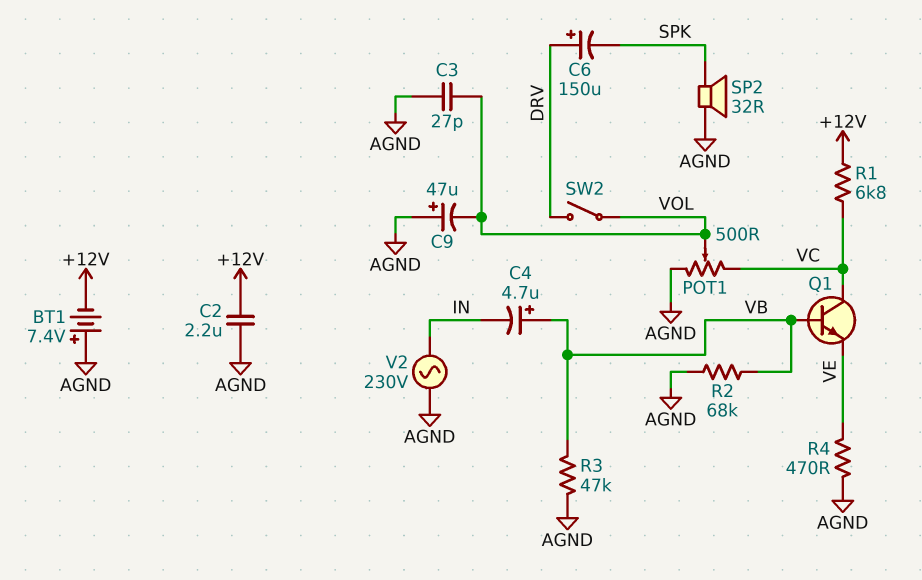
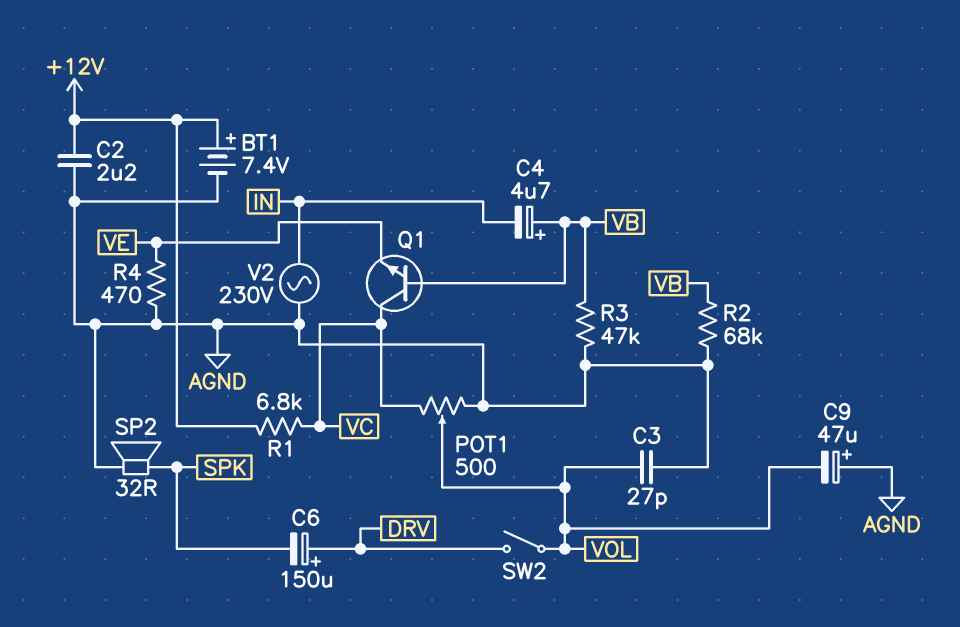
BT1: 7.4V (plus AGND, minus +12V) -> 7.4V (plus +12V, minus AGND)

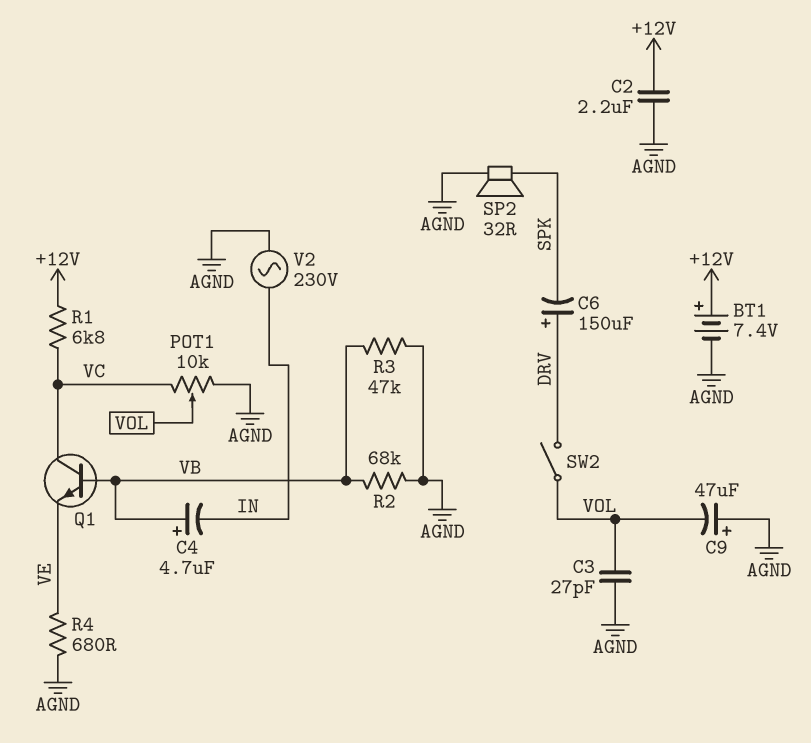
POT1: 500 (AGND, VC, wiper VOL) -> 10k (AGND, VC, wiper VOL)
R4: 470 (AGND, VE) -> 680 (AGND, VE)

